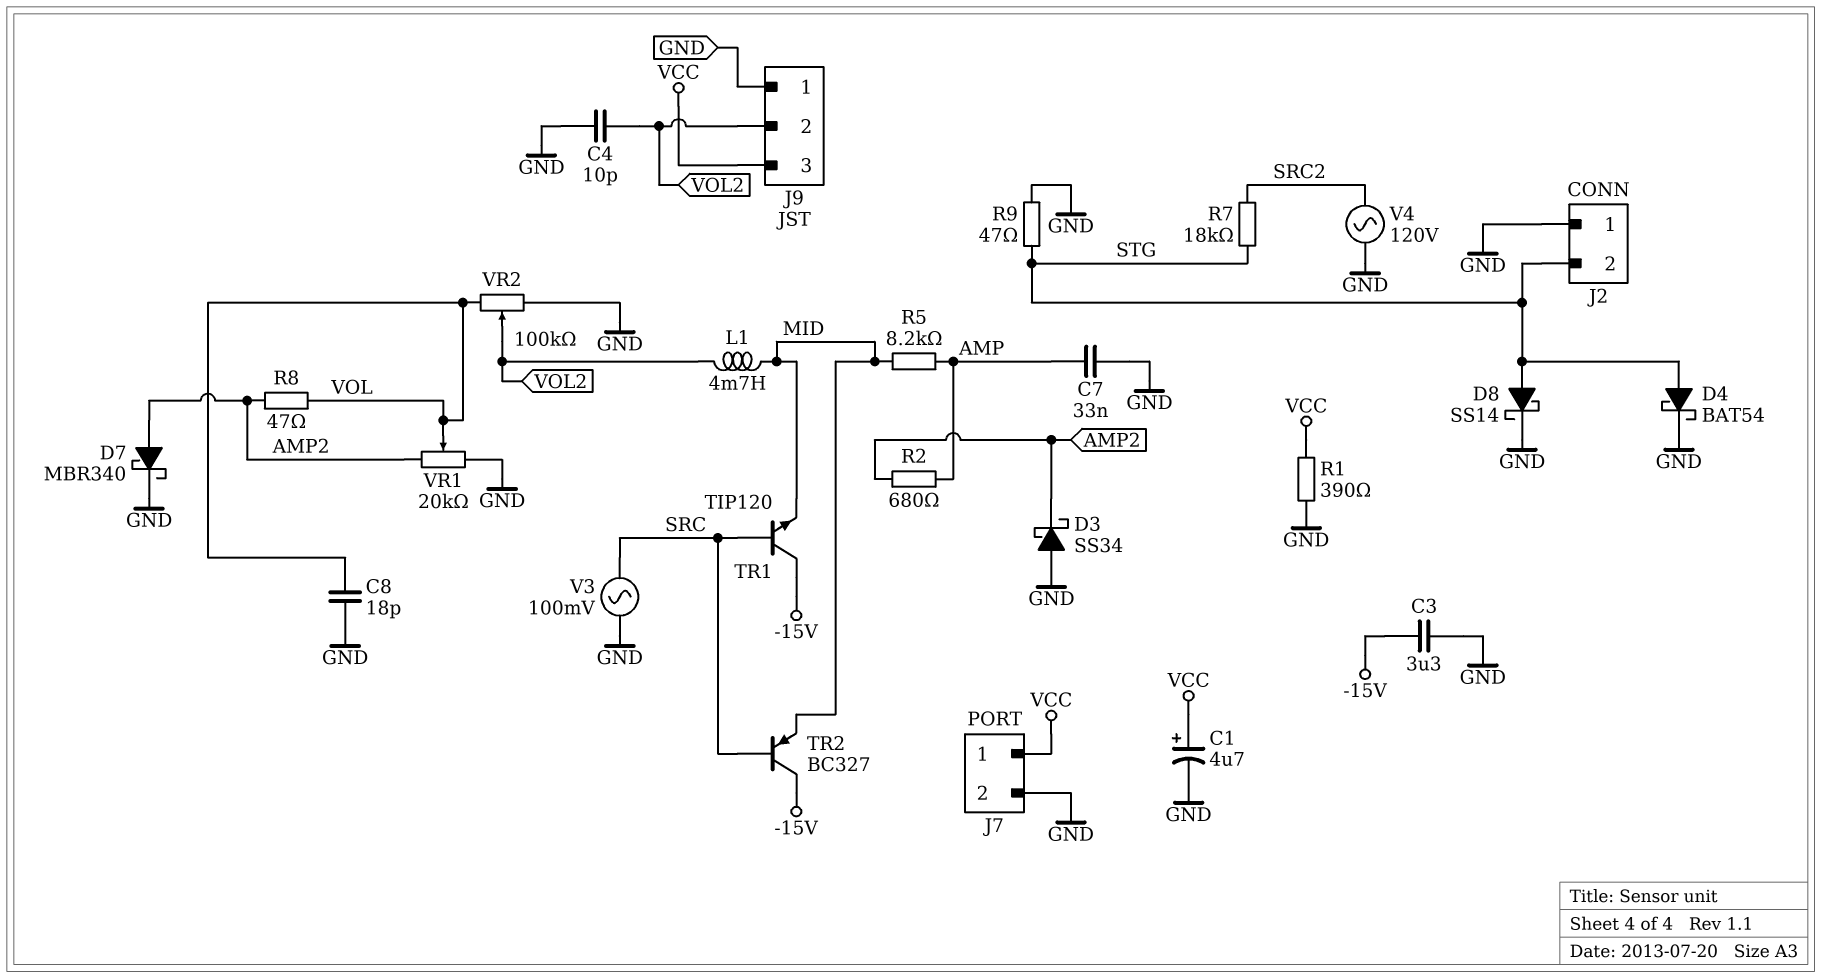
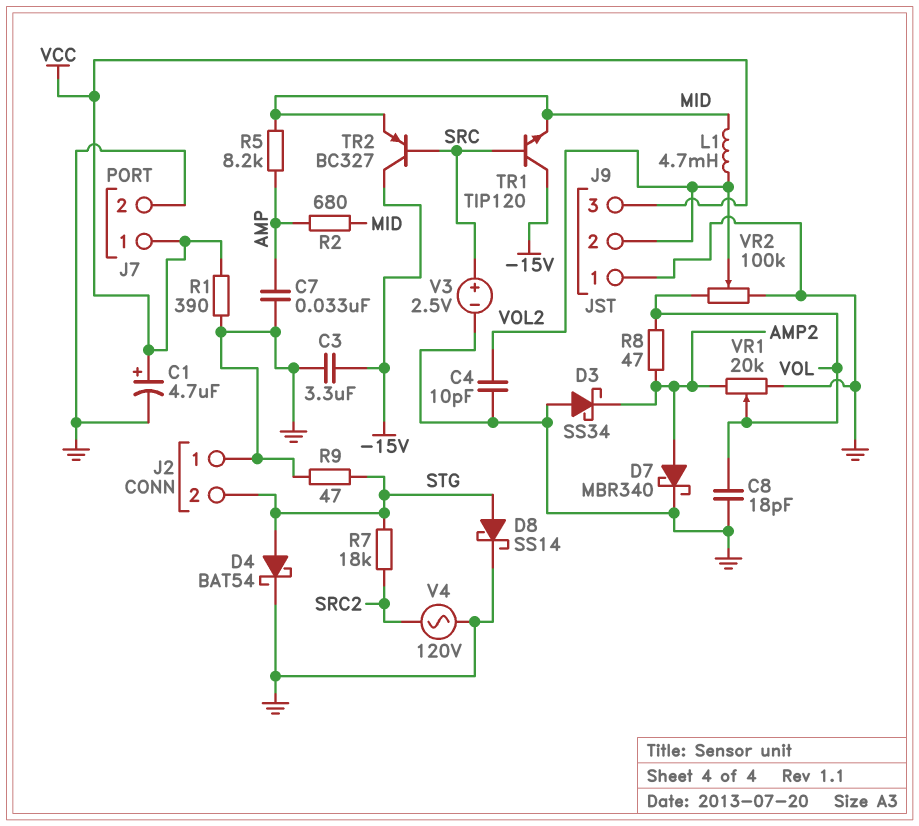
R2: 680 (AMP, AMP2) -> 680 (AMP, MID)
V3: AC 100mV (GND, SRC) -> 2.5V (plus SRC, minus GND)

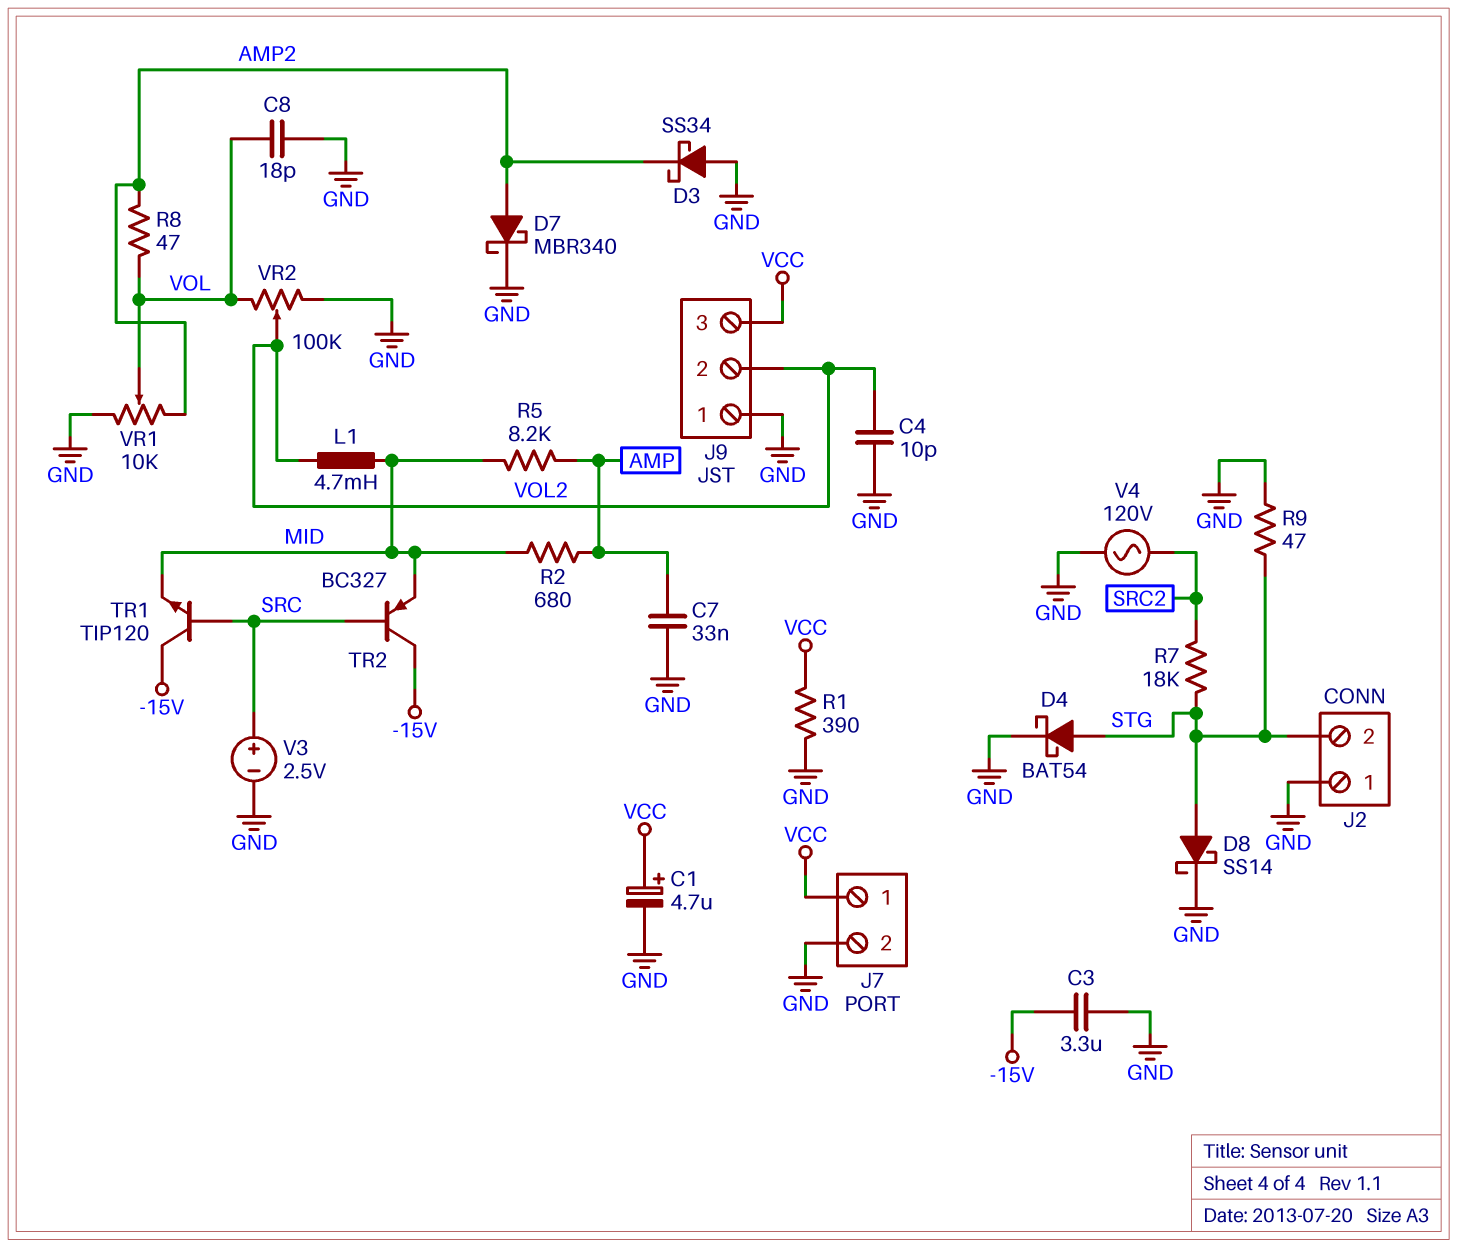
VR1: 20k (AMP2, GND, wiper VOL) -> 10k (AMP2, GND, wiper VOL)

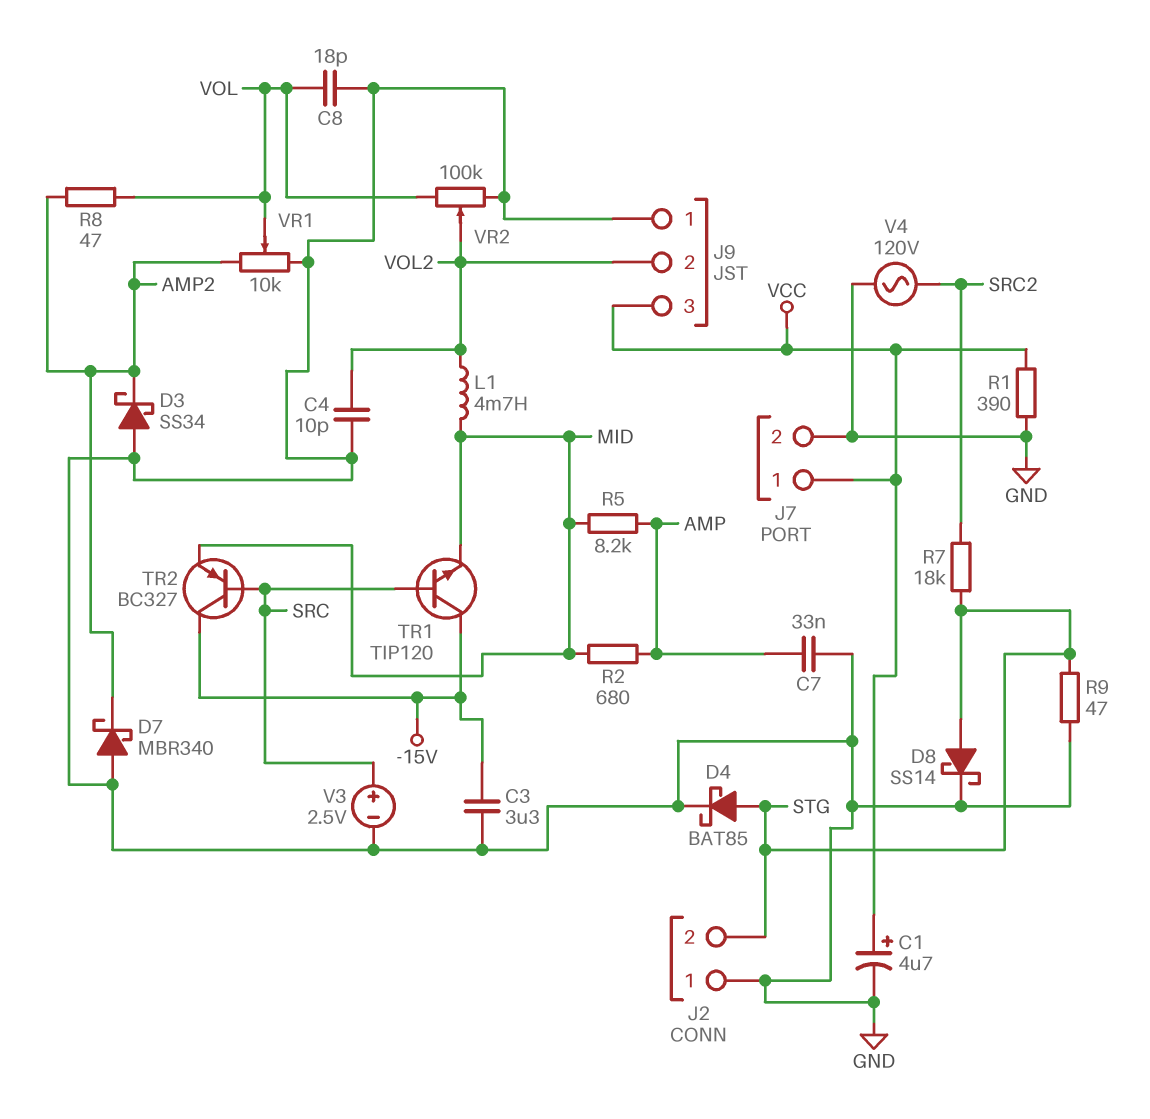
D4: schottky BAT54 (A STG, K GND) -> schottky BAT85 (A STG, K GND)
D7: schottky MBR340 (A AMP2, K GND) -> schottky MBR340 (A GND, K AMP2)

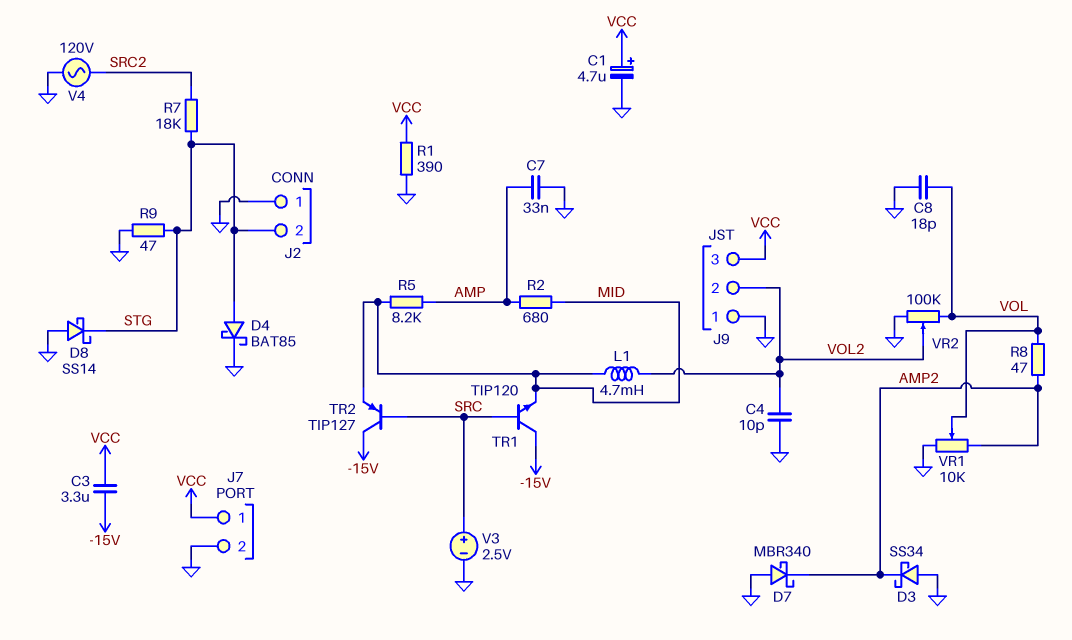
C3: 3.3uF (-15V, GND) -> 3.3uF (-15V, VCC)
D8: schottky SS14 (A STG, K GND) -> schottky SS14 (A GND, K STG)
TR2: PNP BC327 (B SRC, C -15V, E MID) -> PNP TIP127 (B SRC, C -15V, E MID)

